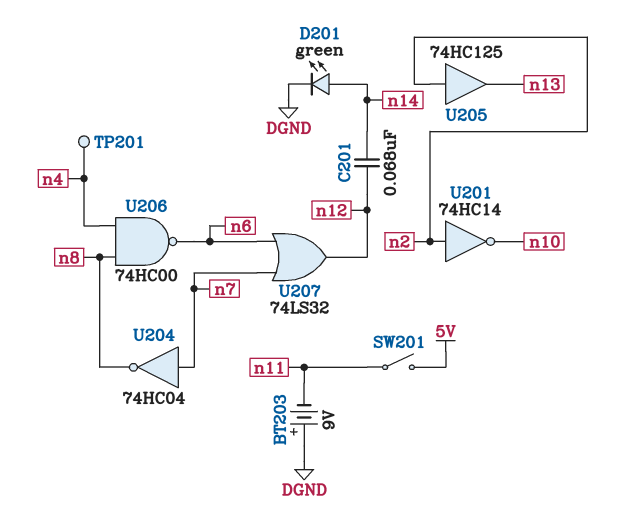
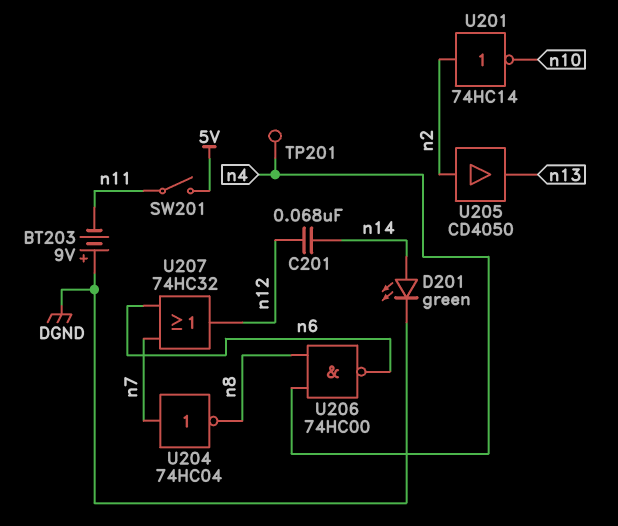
U205: buffer 74HC125 (in n2, out n13) -> buffer CD4050 (in n2, out n13)
U207: OR 74LS32 (in n6, in n7, out n12) -> OR 74HC32 (in n6, in n7, out n12)

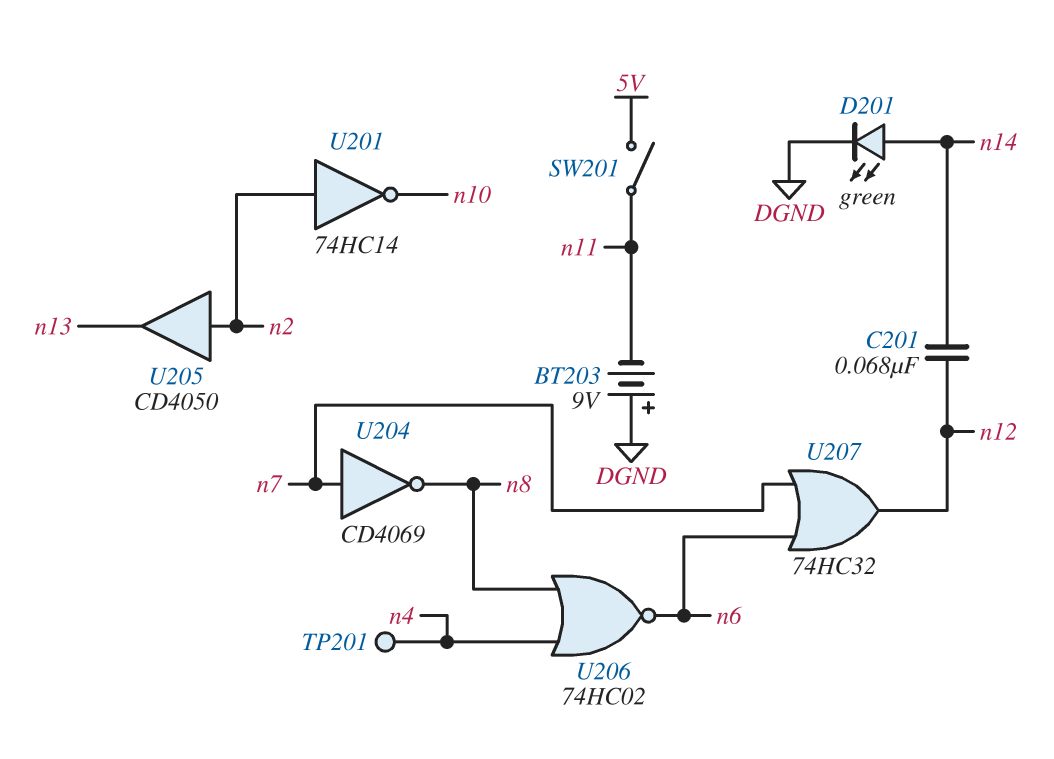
U204: NOT 74HC04 (in n7, out n8) -> NOT CD4069 (in n7, out n8)
U206: NAND 74HC00 (in n4, in n8, out n6) -> NOR 74HC02 (in n4, in n8, out n6)

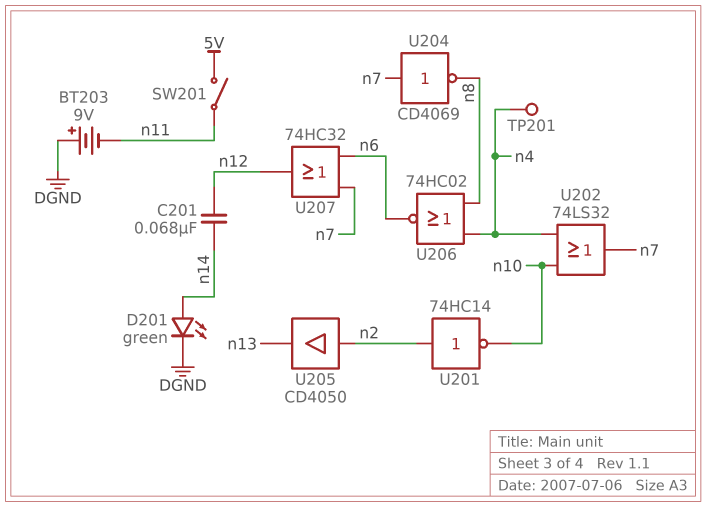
U202: none -> OR 74LS32 (in n4, in n10, out n7)

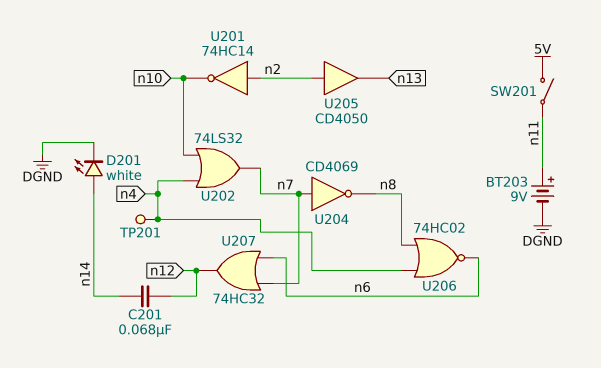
BT203: 9V (plus DGND, minus n11) -> 9V (plus n11, minus DGND)
D201: LED green (A n14, K DGND) -> LED white (A n14, K DGND)

